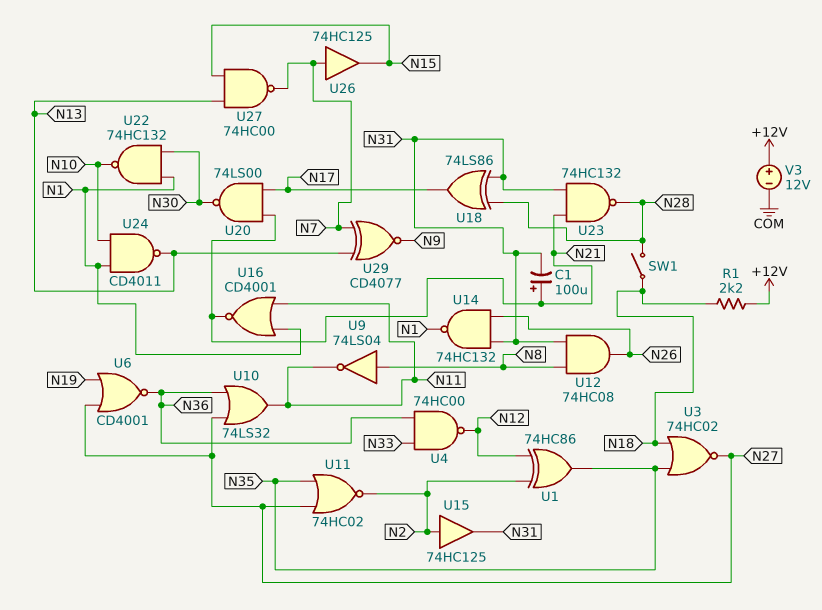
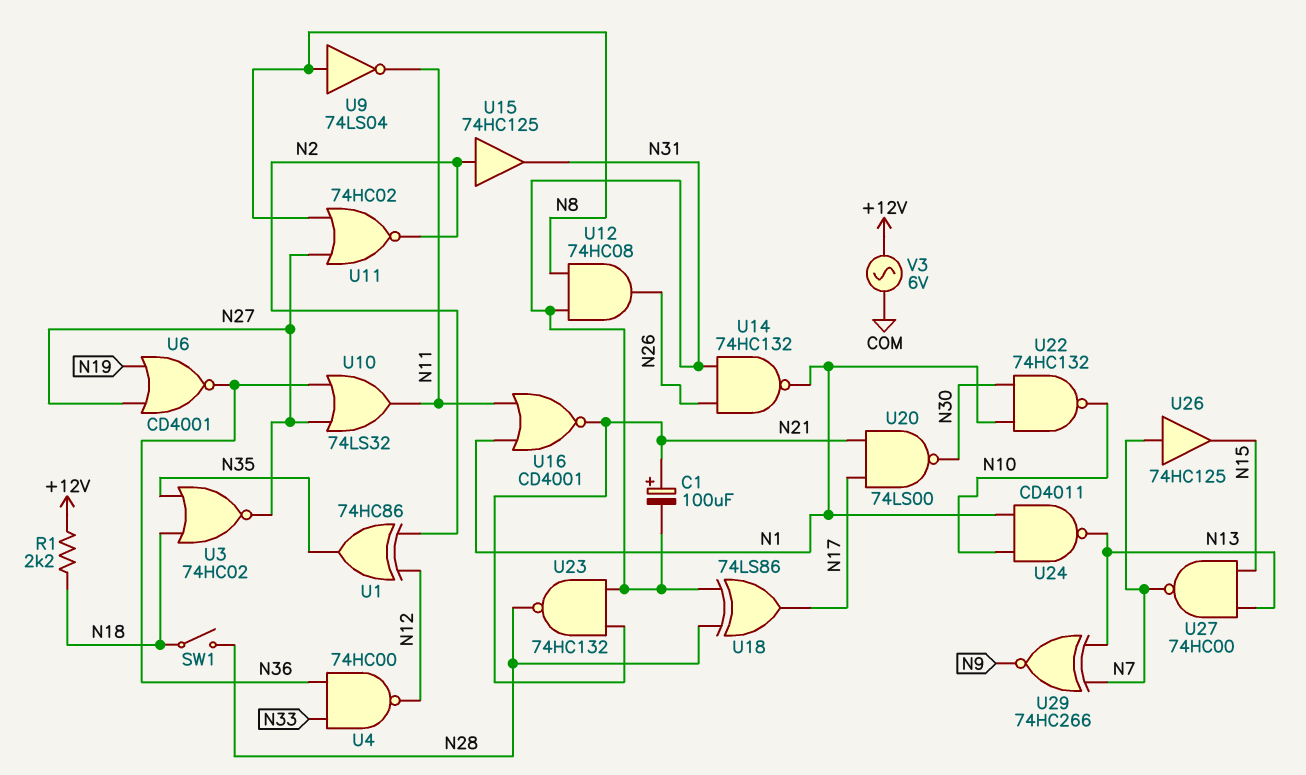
U11: NOR 74HC02 (in N27, in N35, out N2) -> NOR 74HC02 (in N8, in N27, out N2)
U29: XNOR CD4077 (in N7, in N13, out N9) -> XNOR 74HC266 (in N7, in N13, out N9)
V3: 12V (plus +12V, minus COM) -> AC 6V (+12V, COM)

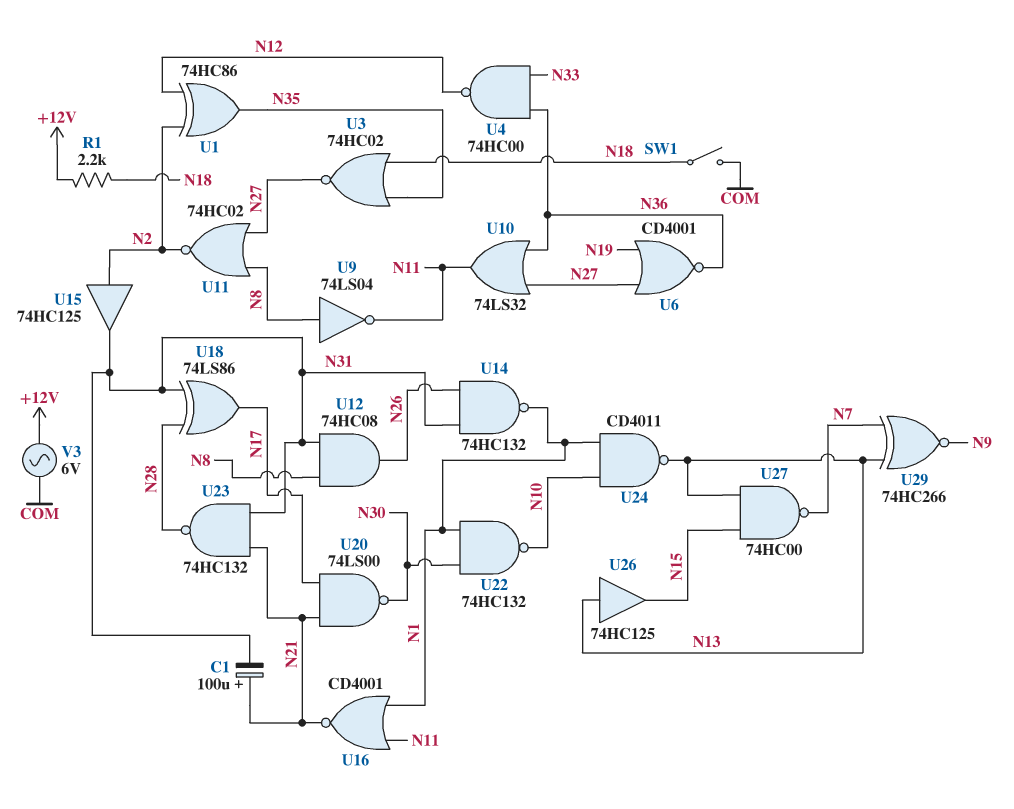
SW1: switch (N18, N28) -> switch (COM, N18)
U26: buffer 74HC125 (in N7, out N15) -> buffer 74HC125 (in N13, out N15)

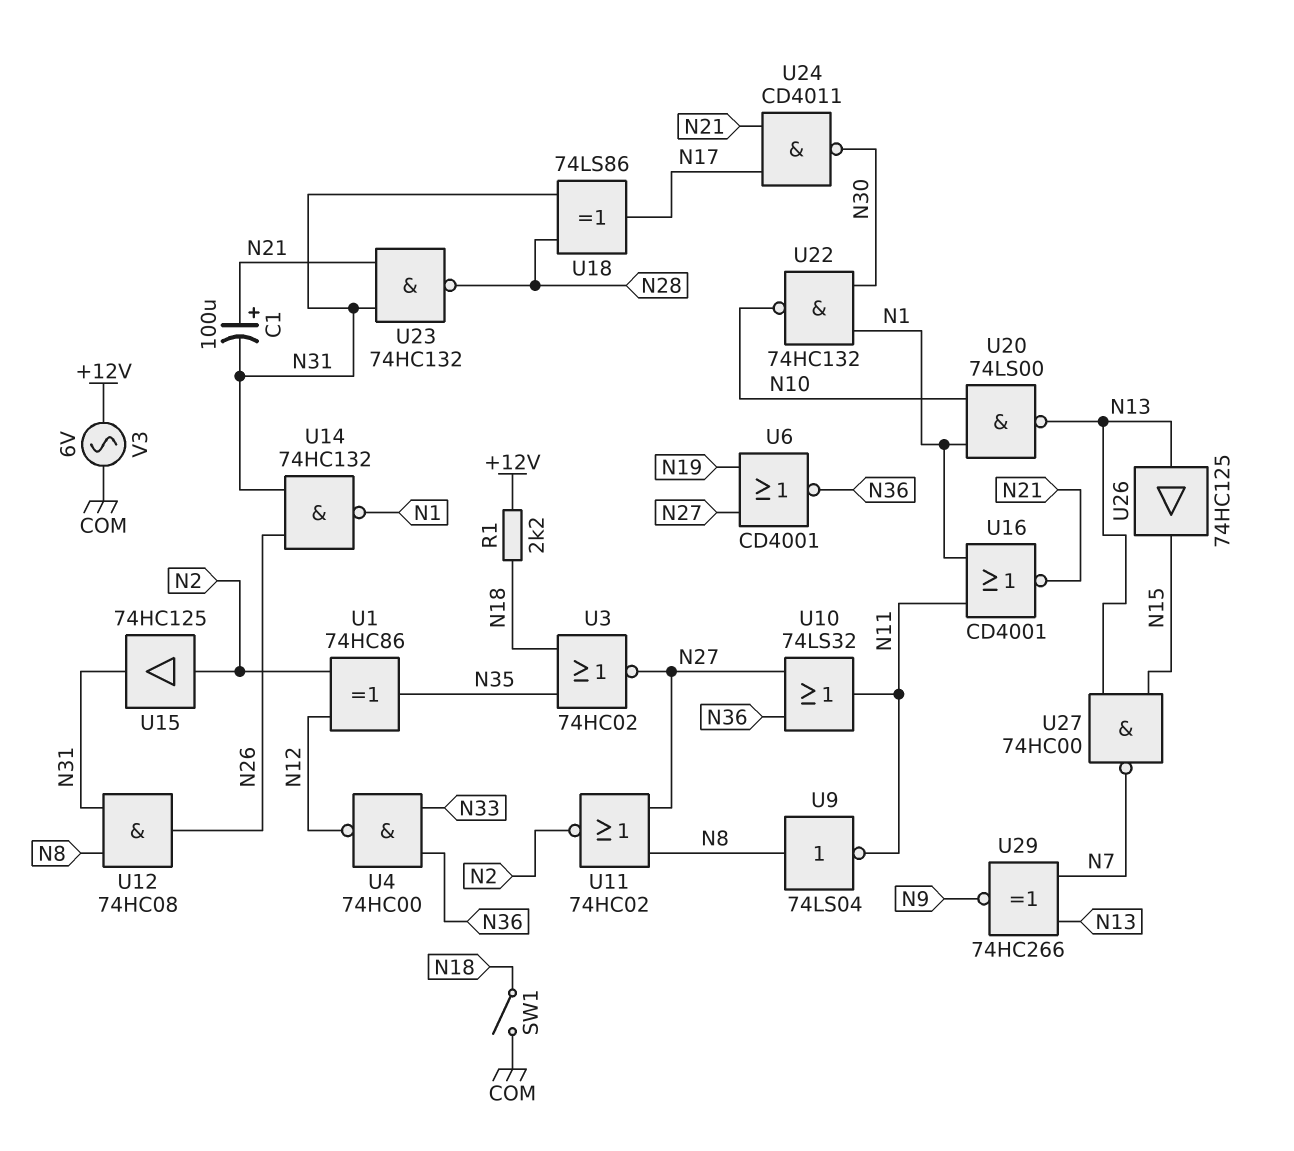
U20: NAND 74LS00 (in N17, in N21, out N30) -> NAND 74LS00 (in N1, in N10, out N13)
U24: NAND CD4011 (in N1, in N10, out N13) -> NAND CD4011 (in N17, in N21, out N30)

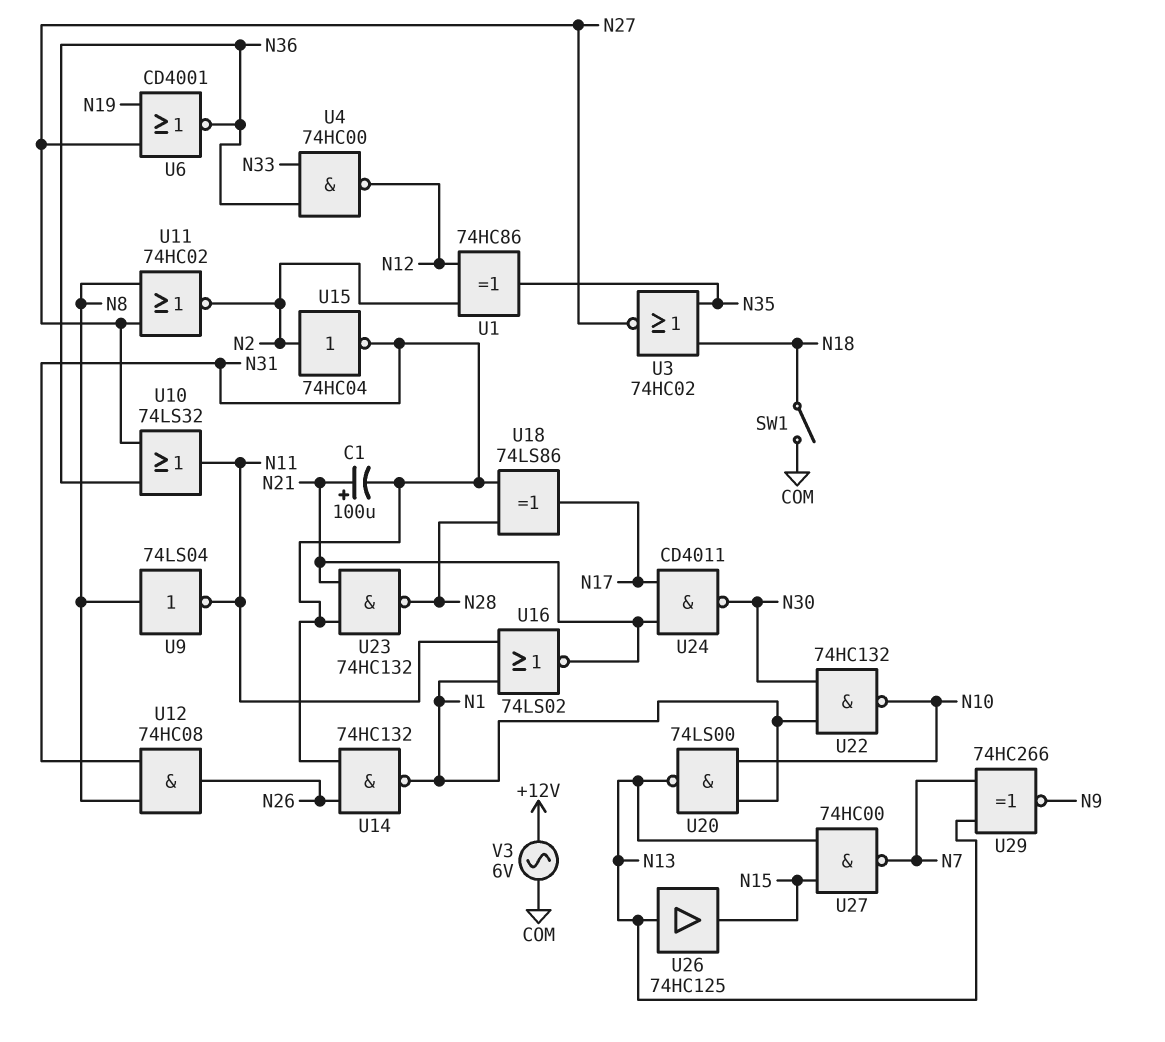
R1: 2.2k (+12V, N18) -> none
U15: buffer 74HC125 (in N2, out N31) -> NOT 74HC04 (in N2, out N31)
U16: NOR CD4001 (in N1, in N11, out N21) -> NOR 74LS02 (in N1, in N11, out N21)

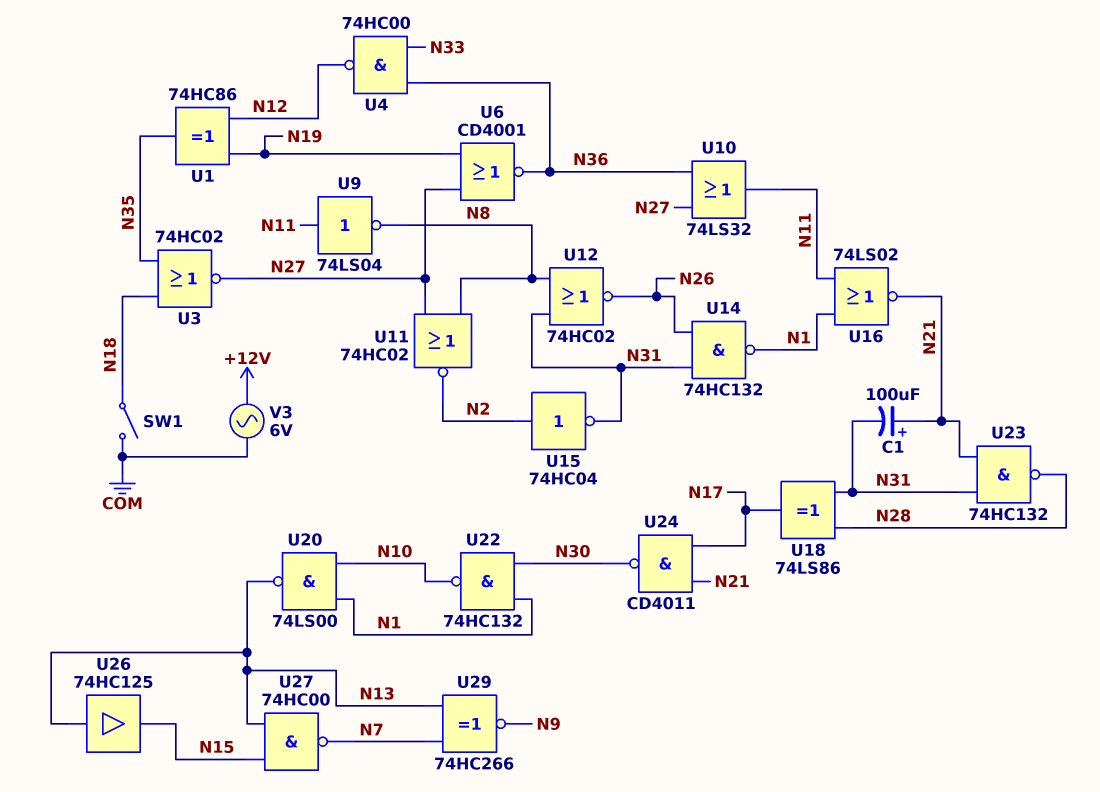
U1: XOR 74HC86 (in N2, in N12, out N35) -> XOR 74HC86 (in N12, in N19, out N35)
U9: NOT 74LS04 (in N8, out N11) -> NOT 74LS04 (in N11, out N8)
U12: AND 74HC08 (in N8, in N31, out N26) -> NOR 74HC02 (in N8, in N31, out N26)

